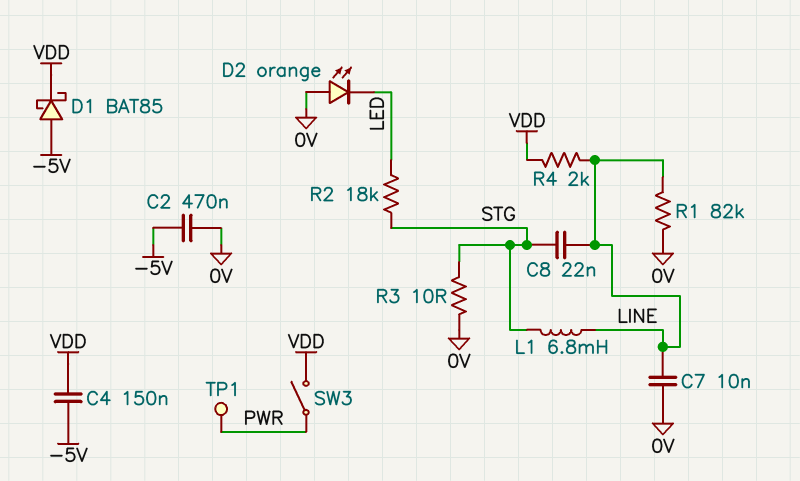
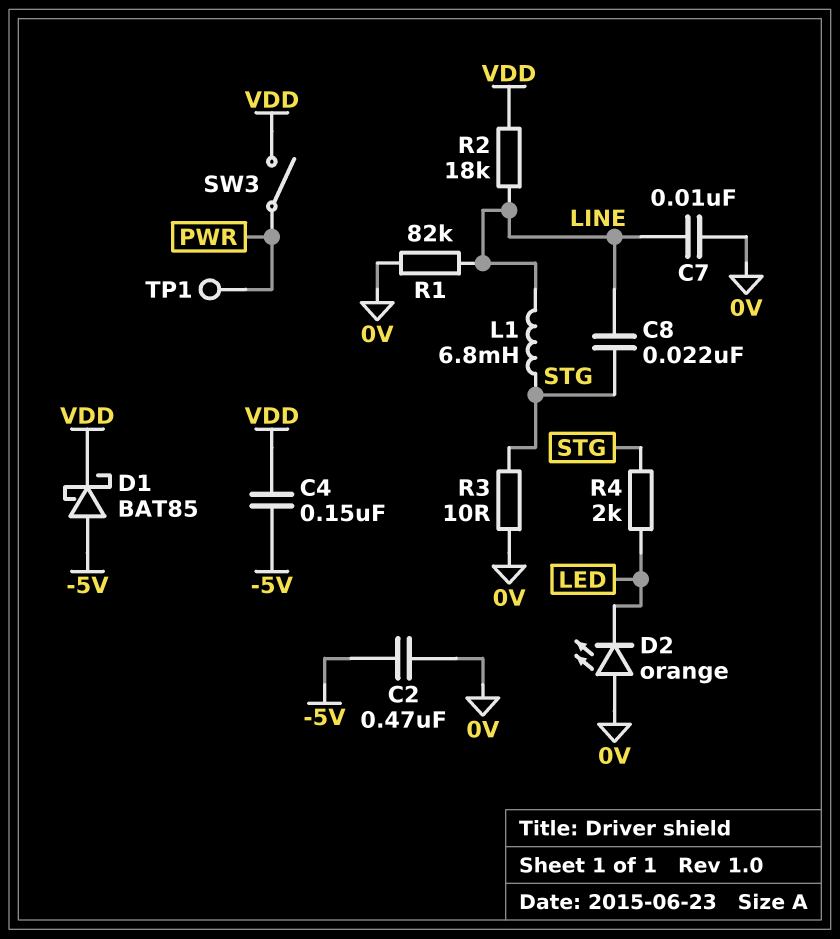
R2: 18k (LED, STG) -> 18k (LINE, VDD)
R4: 2k (LINE, VDD) -> 2k (LED, STG)

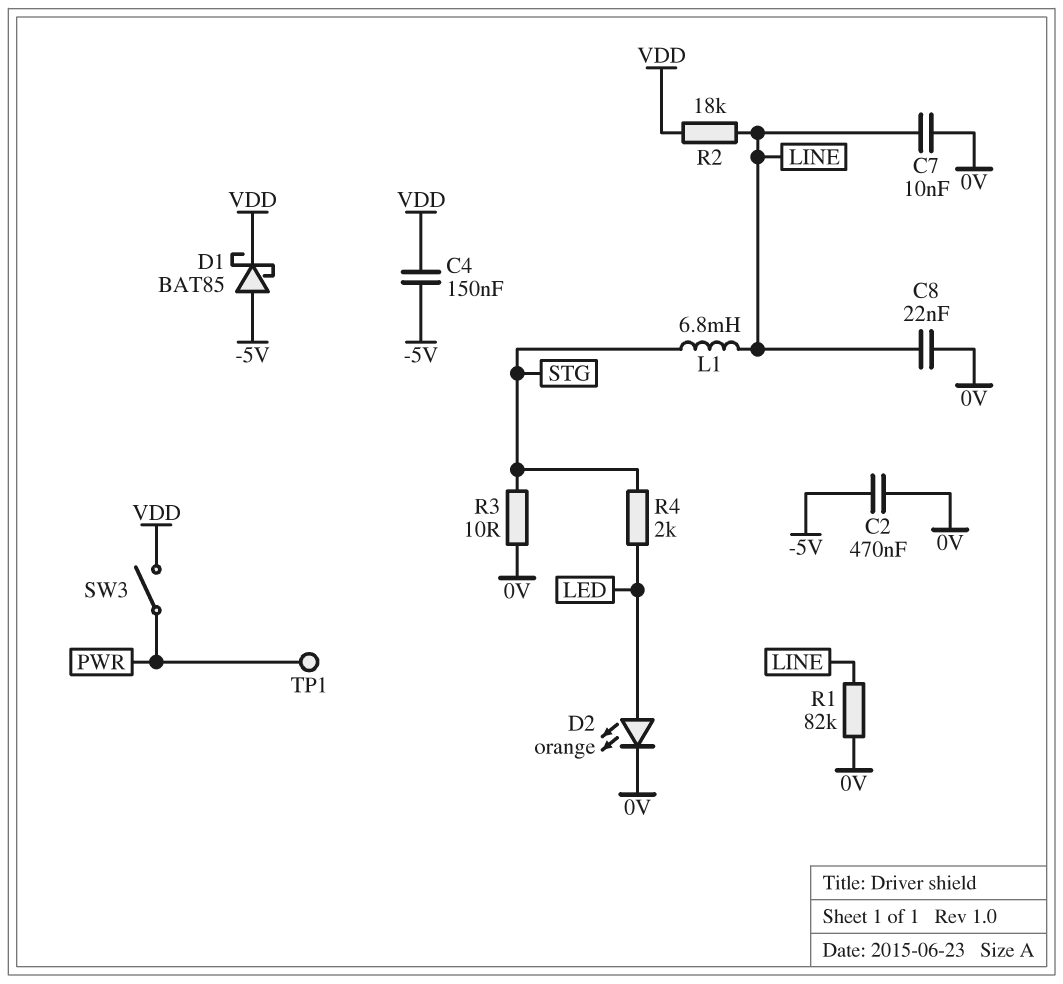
C8: 22nF (LINE, STG) -> 22nF (0V, LINE)
D2: LED orange (A 0V, K LED) -> LED orange (A LED, K 0V)

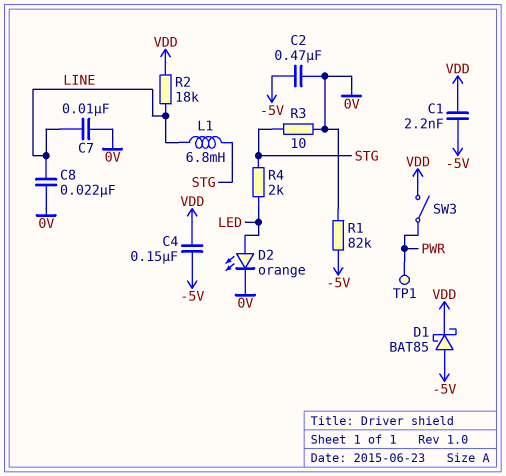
C1: none -> 2.2nF (-5V, VDD)
R1: 82k (0V, LINE) -> 82k (-5V, 0V)

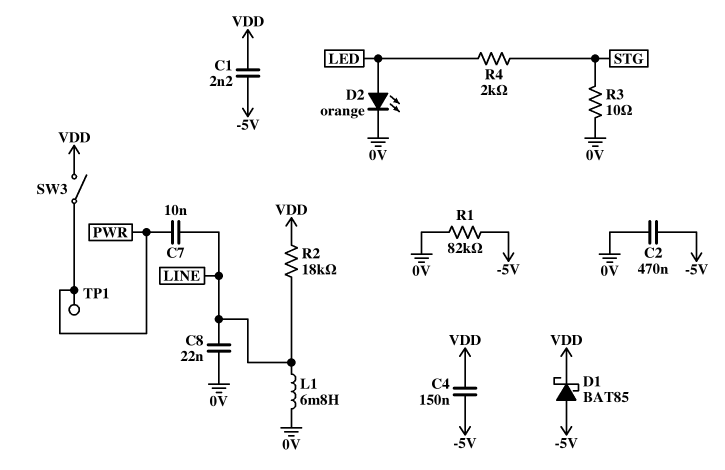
C7: 10nF (0V, LINE) -> 10nF (LINE, PWR)
L1: 6.8mH (LINE, STG) -> 6.8mH (0V, LINE)

